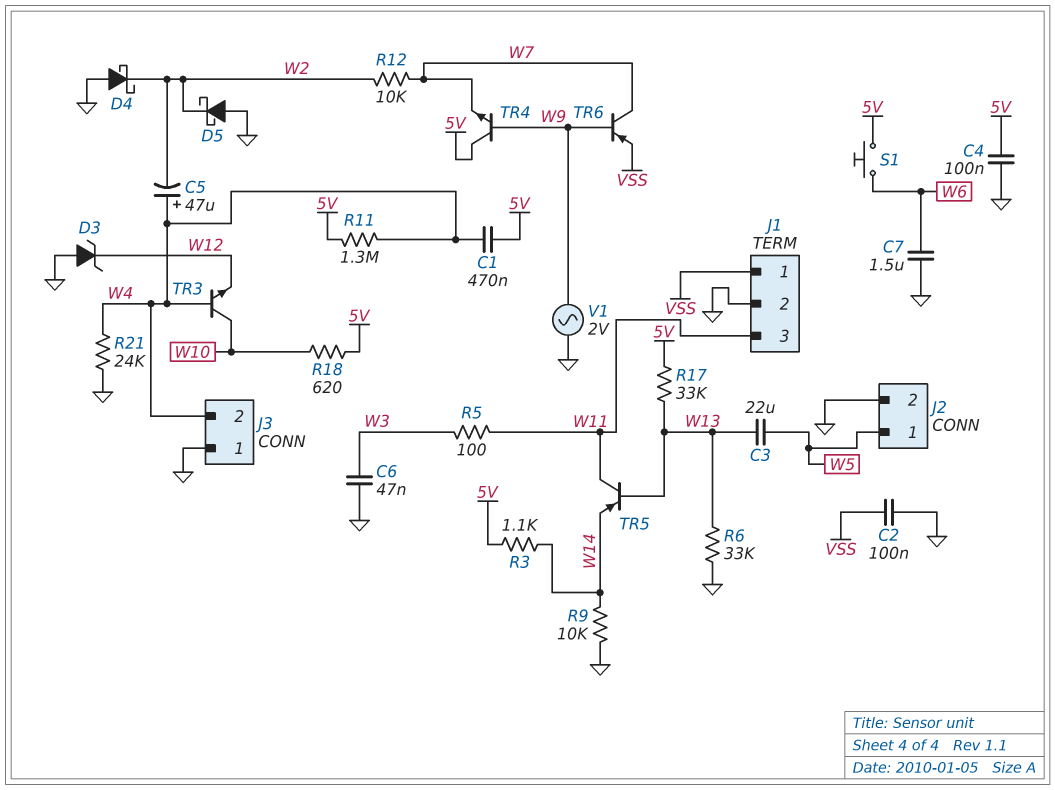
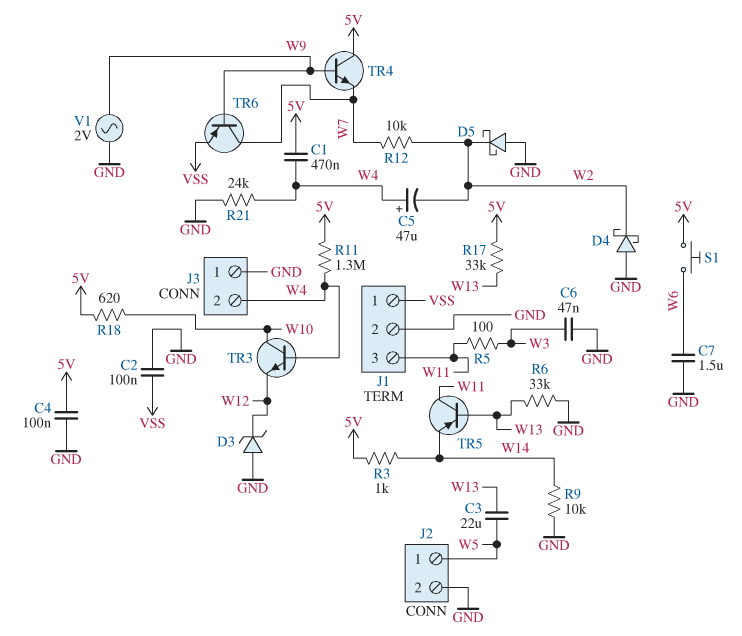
R3: 1.1k (5V, W14) -> 1k (5V, W14)

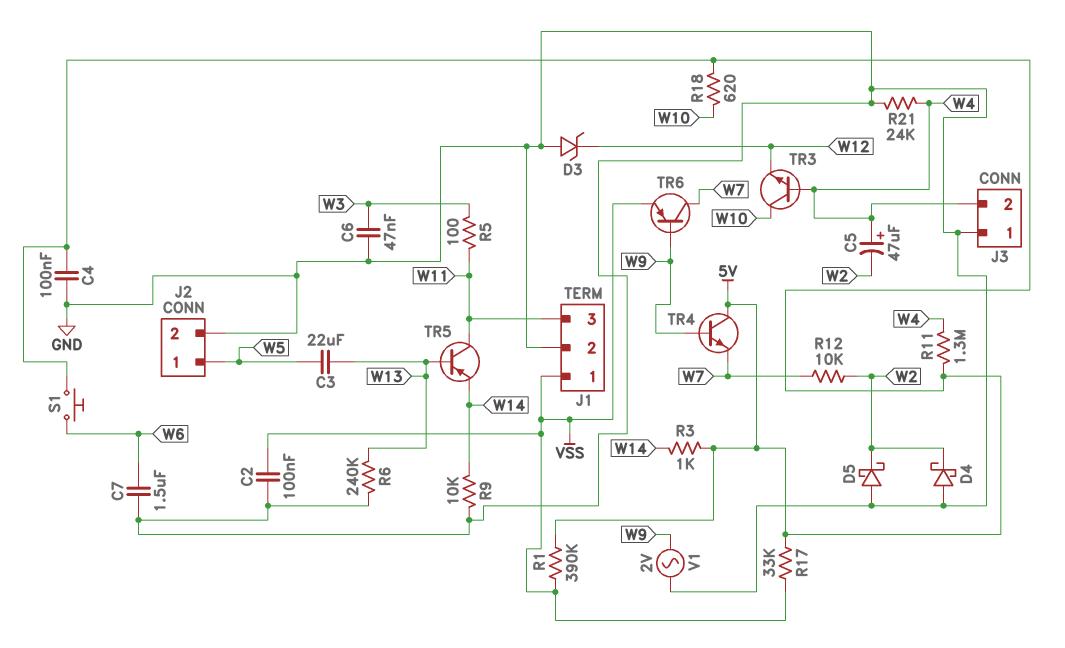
C1: 470nF (5V, W4) -> none
R1: none -> 390k (5V, VSS)
R6: 33k (GND, W13) -> 240k (GND, W13)
R17: 33k (5V, W13) -> 33k (5V, VSS)

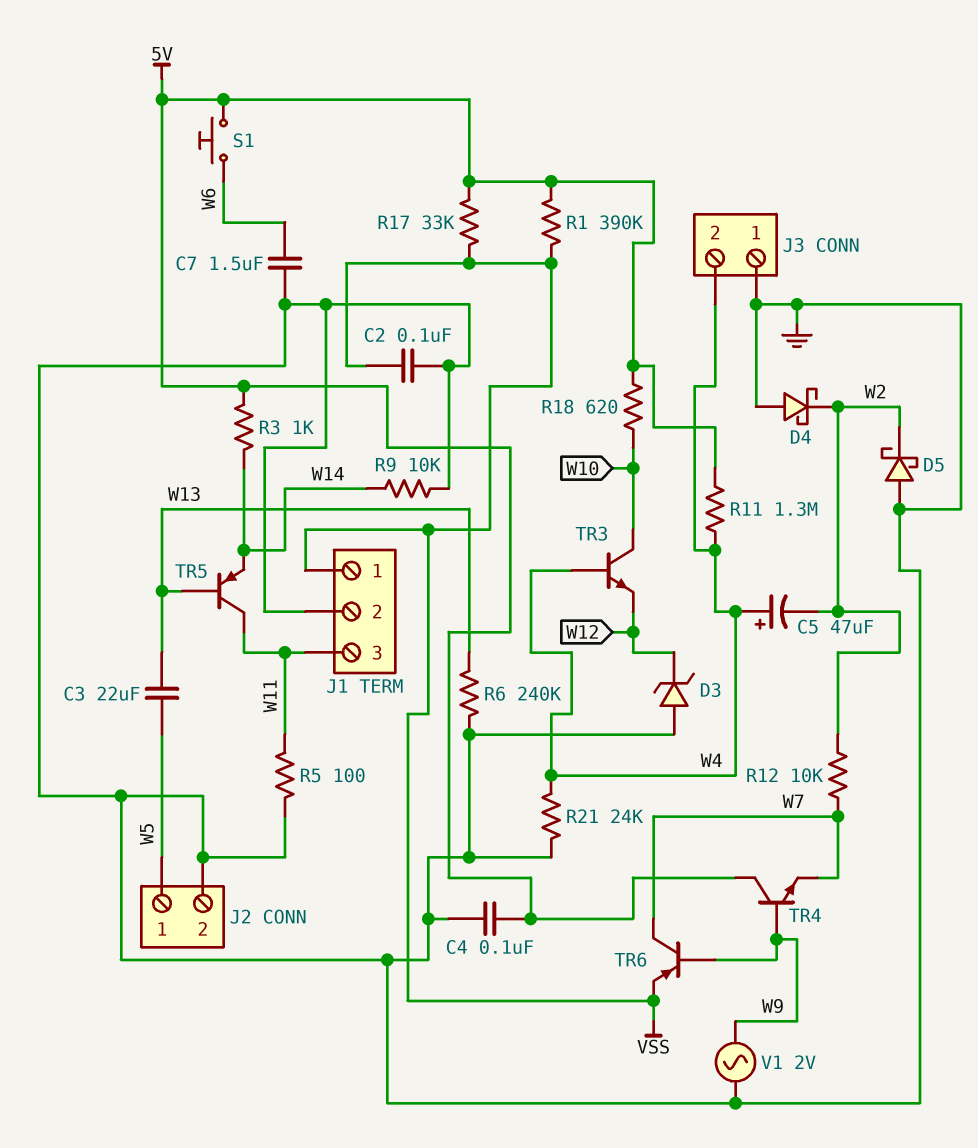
C6: 47nF (GND, W3) -> none
R5: 100 (W3, W11) -> 100 (GND, W11)

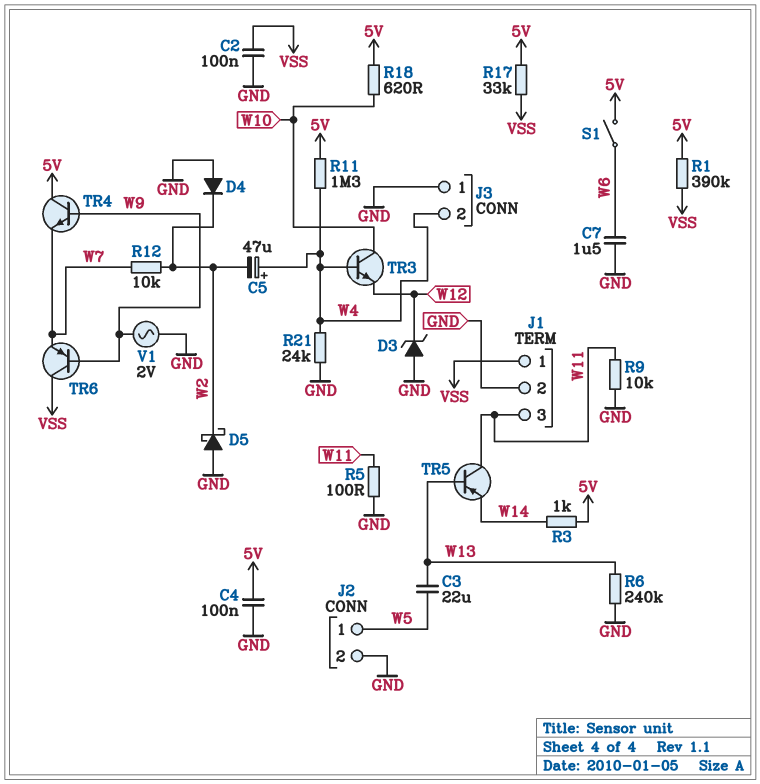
D4: schottky (A GND, K W2) -> diode (A GND, K W2)
R9: 10k (GND, W14) -> 10k (GND, W11)
S1: button (5V, W6) -> switch (5V, W6)
TR6: PNP (B W9, C W7, E VSS) -> PNP (B W9, C VSS, E W7)

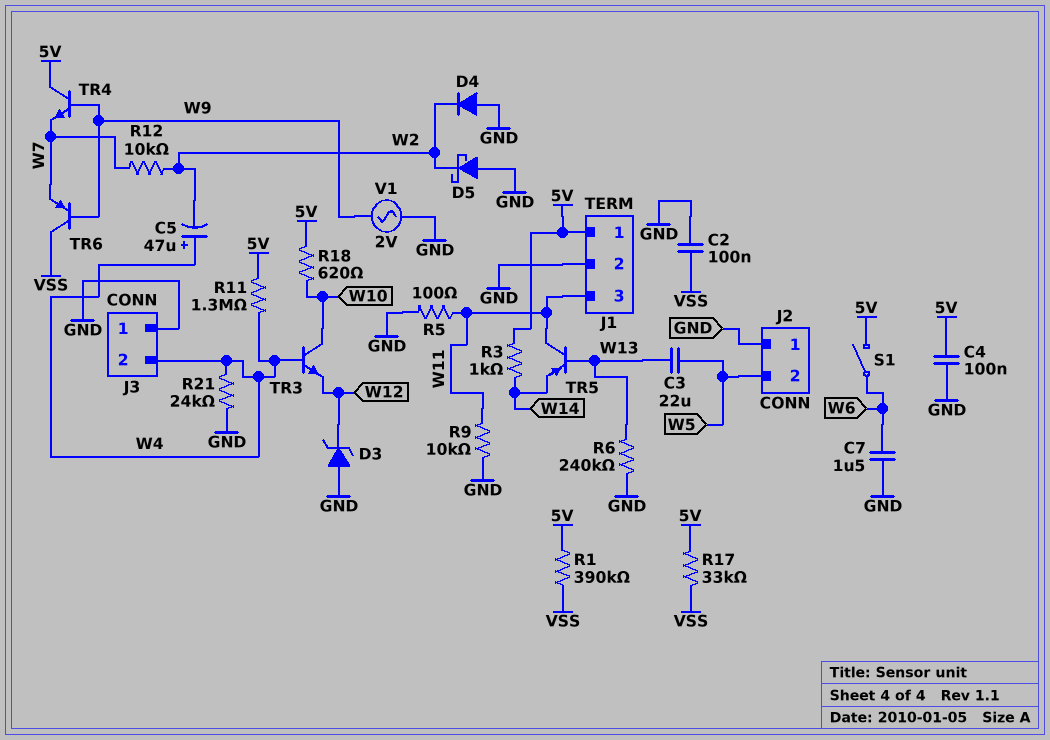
J1 pin 1: VSS -> 5V
J2 pin 1: W5 -> GND
J2 pin 2: GND -> W5

